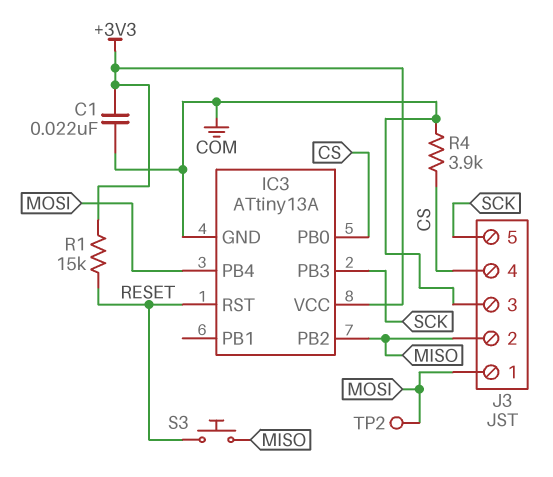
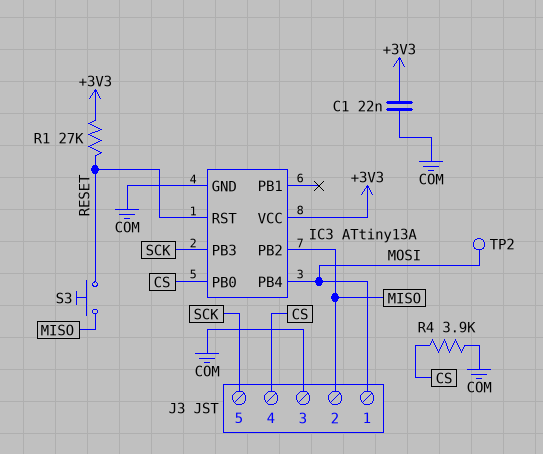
R1: 15k (+3V3, RESET) -> 27k (+3V3, RESET)

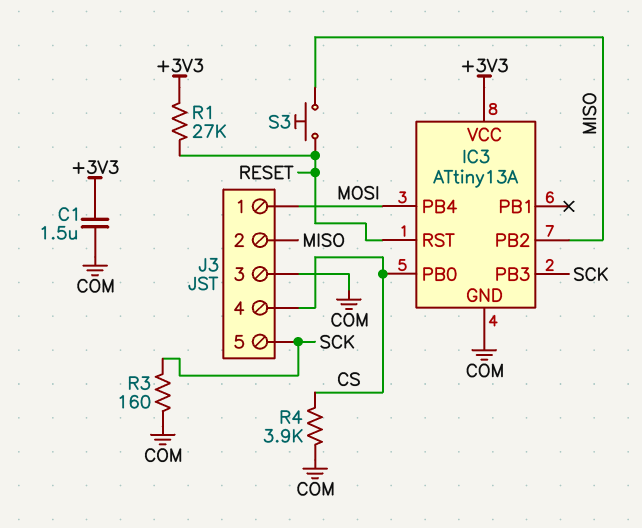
C1: 22nF (+3V3, COM) -> 1.5uF (+3V3, COM)
R3: none -> 160 (COM, SCK)
TP2: test point (MOSI) -> none

